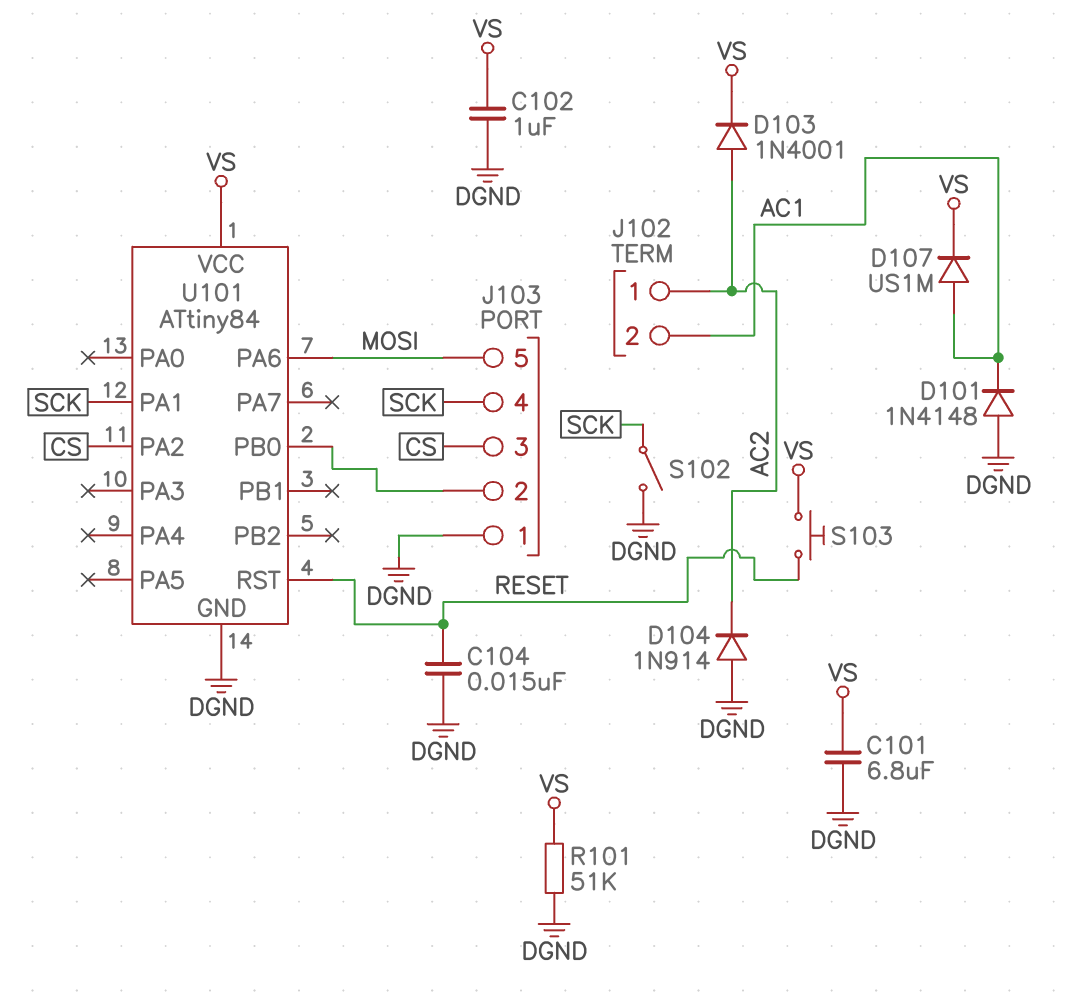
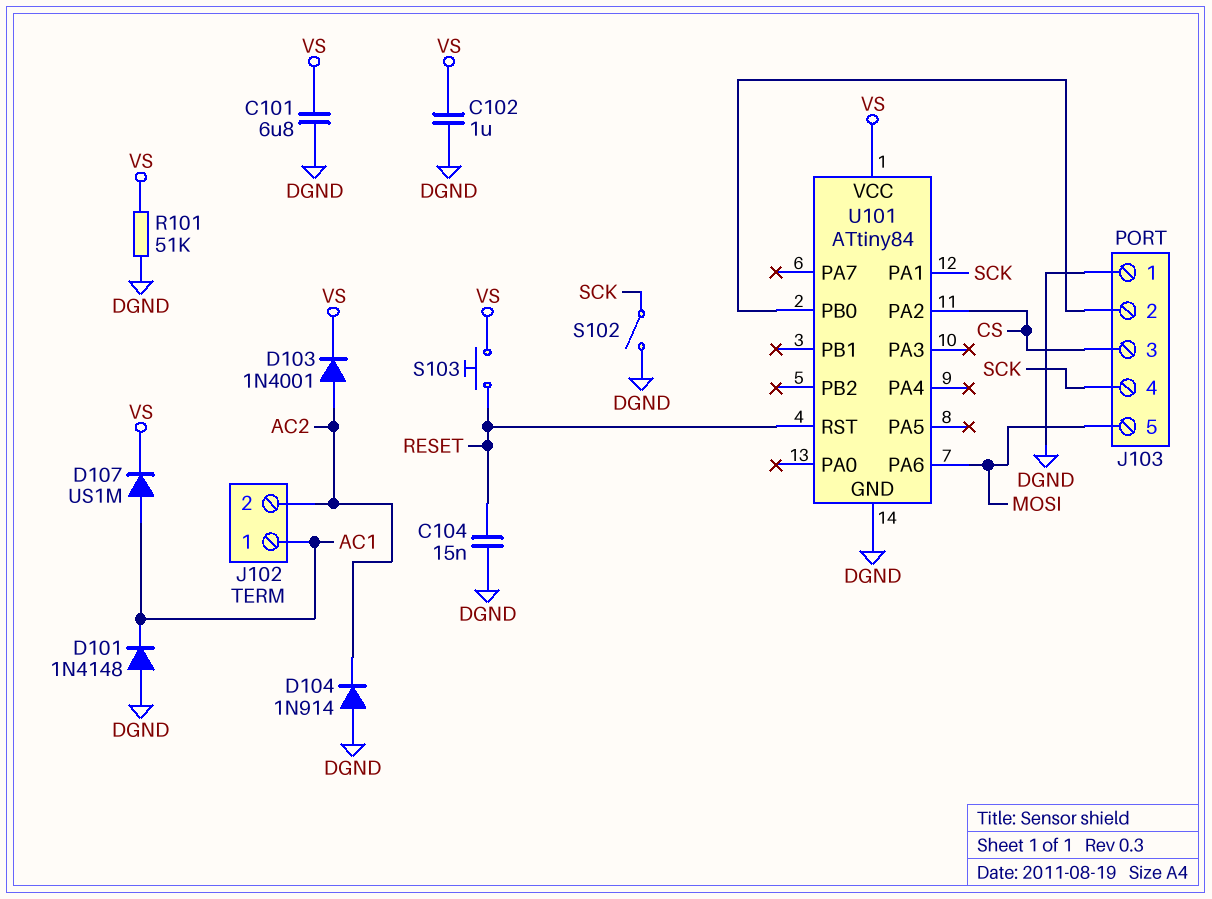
J102 pin 1: AC2 -> AC1
J102 pin 2: AC1 -> AC2

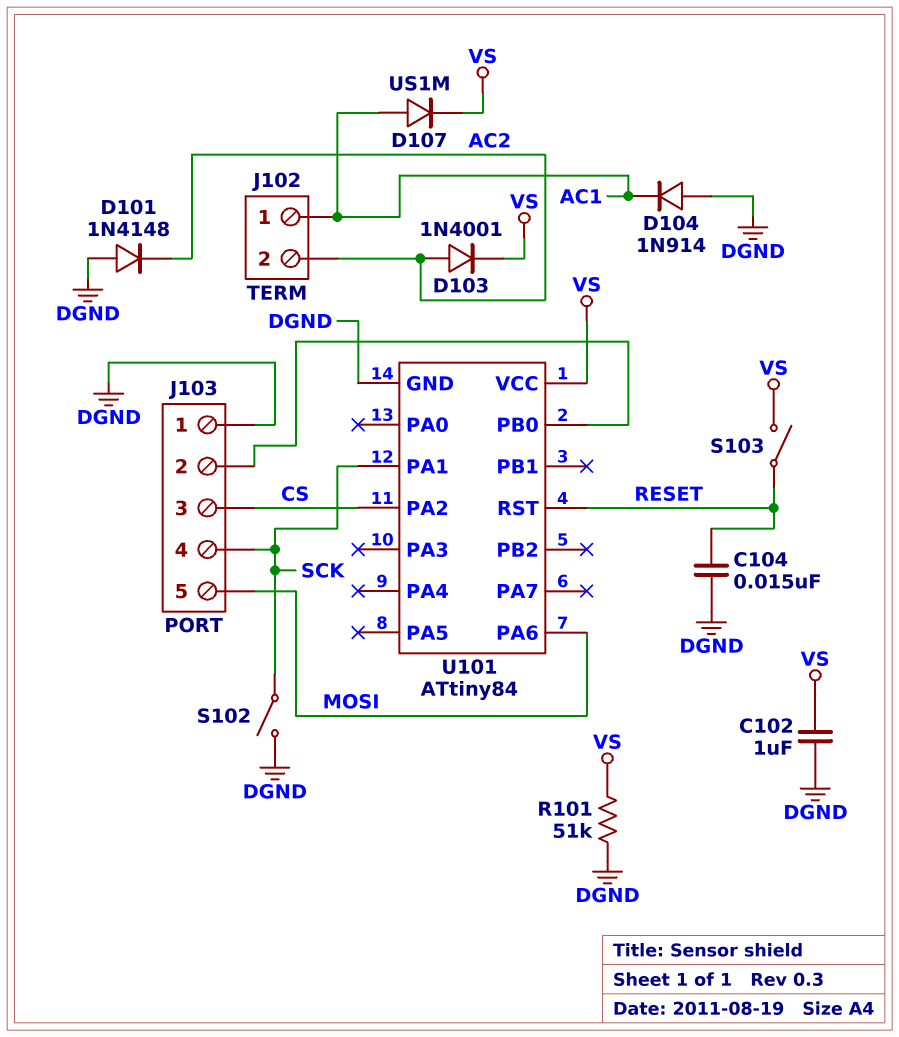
C101: 6.8uF (DGND, VS) -> none
D101: diode 1N4148 (A DGND, K AC1) -> diode 1N4148 (A DGND, K AC2)
D104: diode 1N914 (A DGND, K AC2) -> diode 1N914 (A DGND, K AC1)
S103: button (RESET, VS) -> switch (RESET, VS)

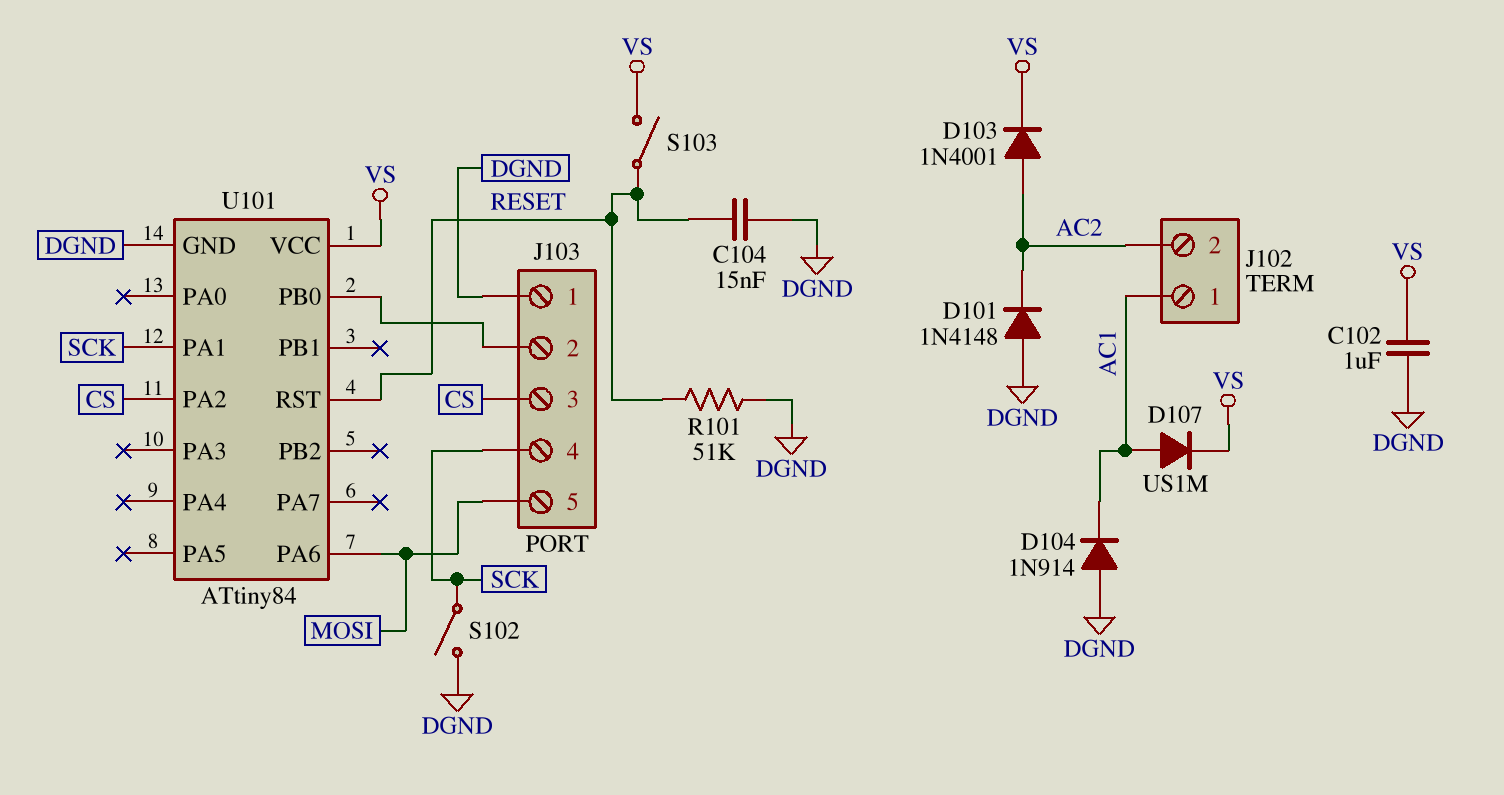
R101: 51k (DGND, VS) -> 51k (DGND, RESET)

